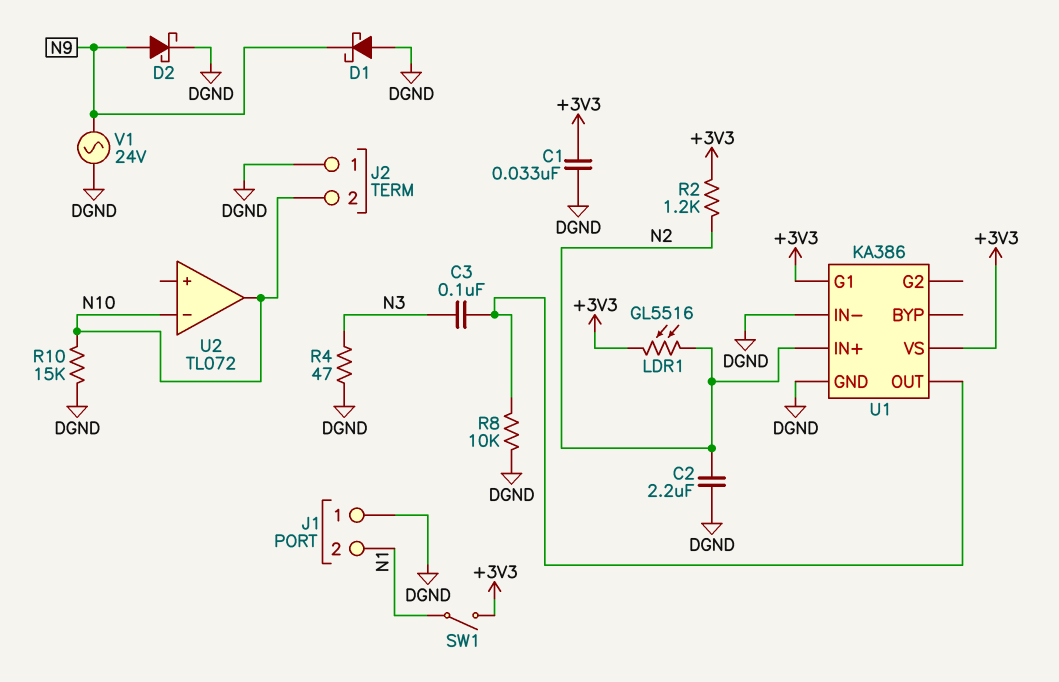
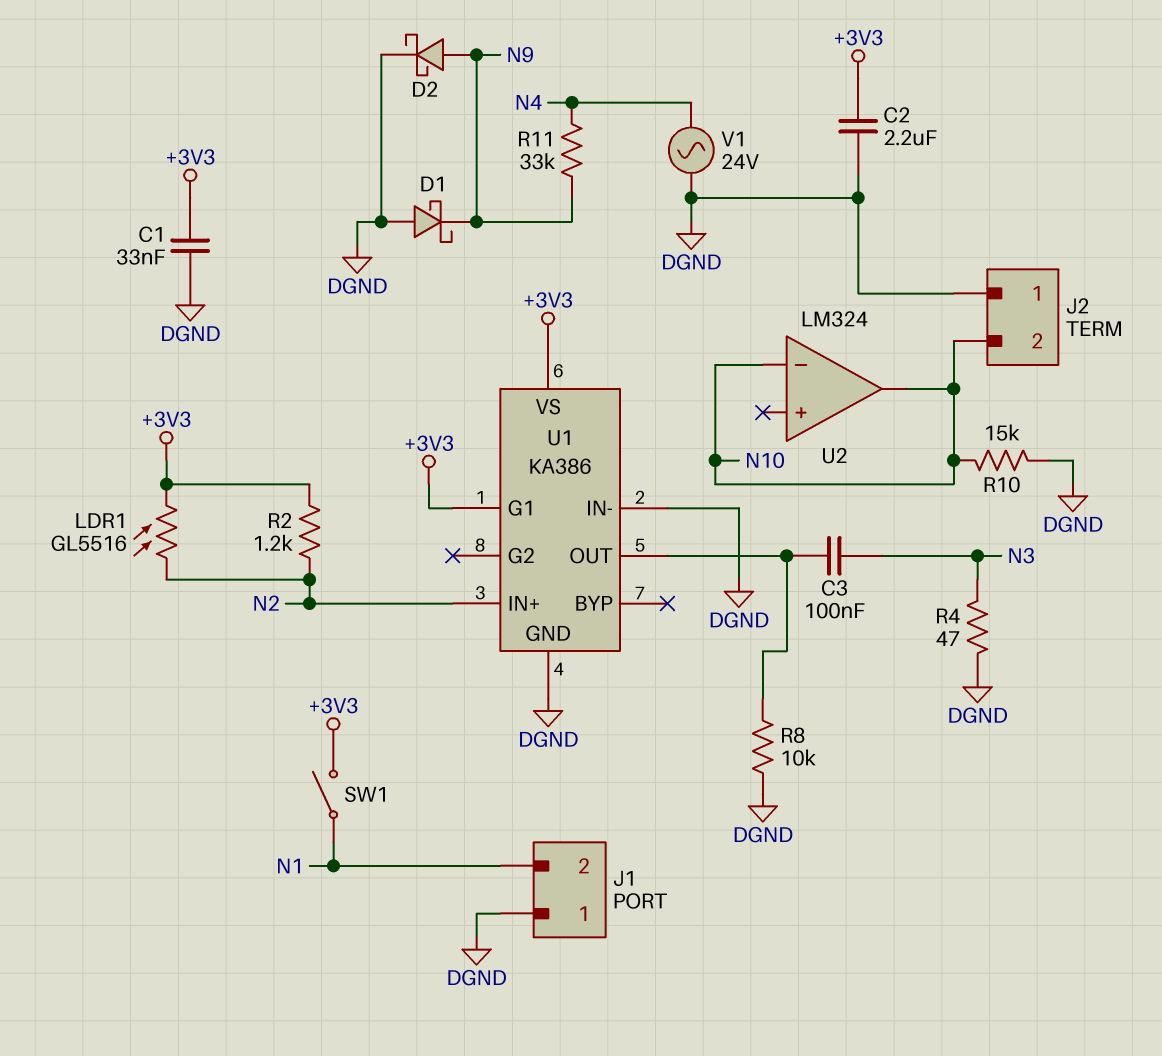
C2: 2.2uF (DGND, N2) -> 2.2uF (+3V3, DGND)
R11: none -> 33k (N4, N9)
U2: TL072 -> LM324
V1: AC 24V (DGND, N9) -> AC 24V (DGND, N4)

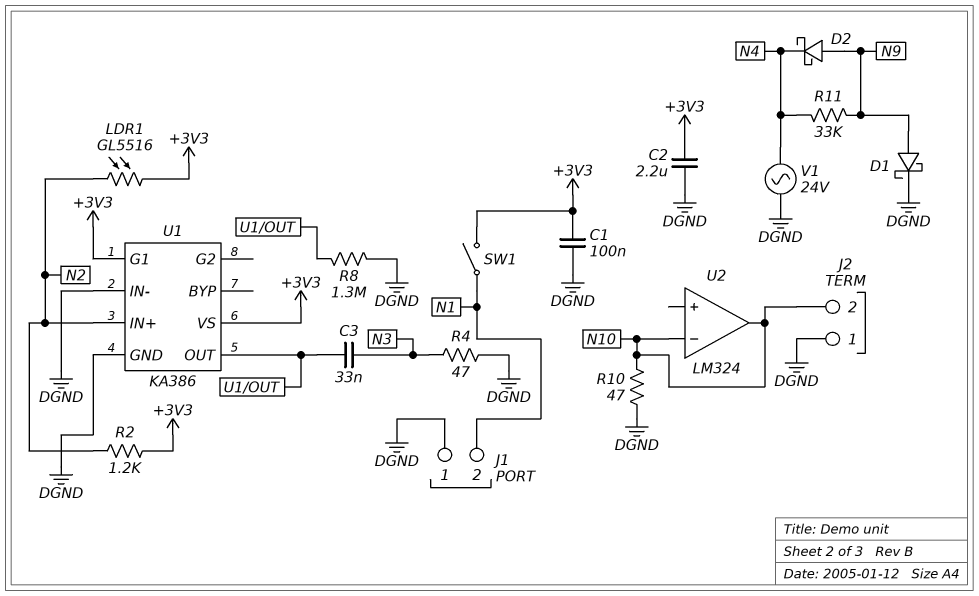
C1: 33nF (+3V3, DGND) -> 100nF (+3V3, DGND)
C3: 100nF (N3, U1/OUT) -> 33nF (N3, U1/OUT)
D1: schottky (A DGND, K N9) -> schottky (A N9, K DGND)
D2: schottky (A N9, K DGND) -> schottky (A N9, K N4)
R8: 10k (DGND, U1/OUT) -> 1.3M (DGND, U1/OUT)
R10: 15k (DGND, N10) -> 47 (DGND, N10)

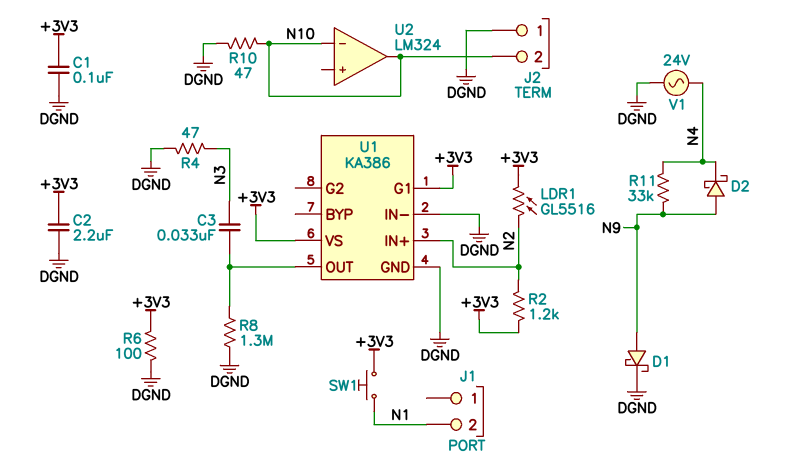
J1 pin 1: DGND -> none
R6: none -> 100 (+3V3, DGND)
SW1: switch (+3V3, N1) -> button (+3V3, N1)

